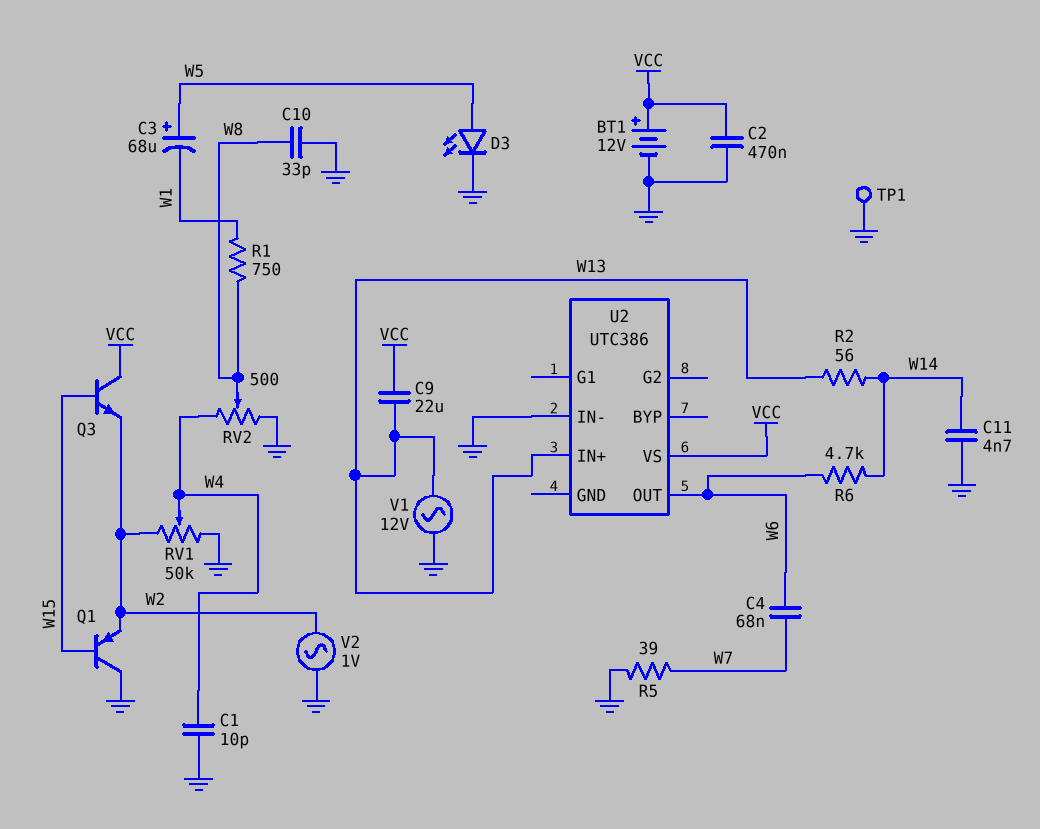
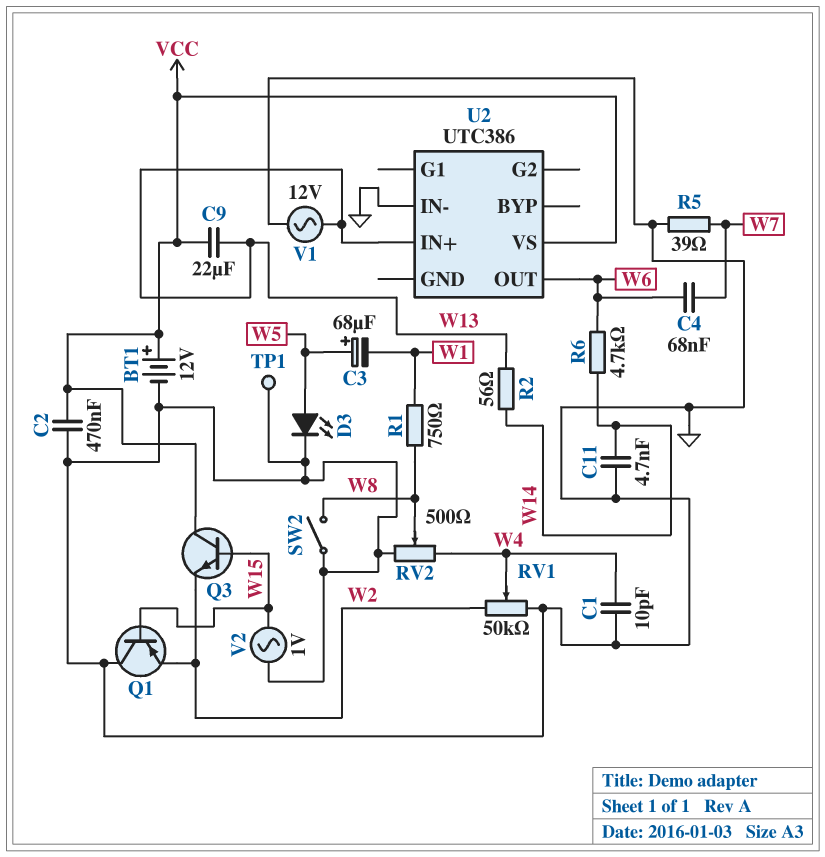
C10: 33pF (GND, W8) -> none
SW2: none -> switch (GND, W8)
V2: AC 1V (GND, W2) -> AC 1V (GND, W15)

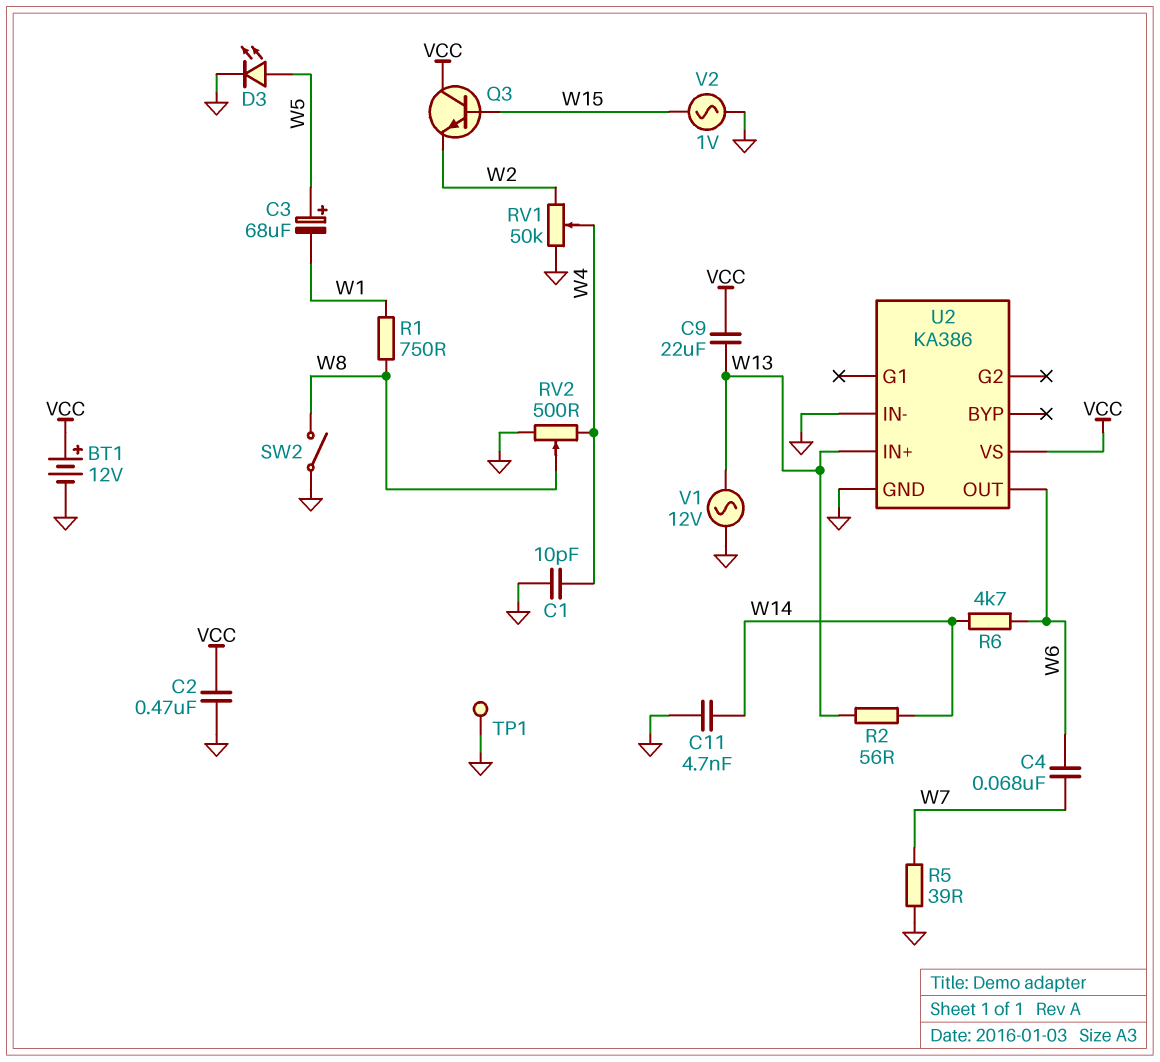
Q1: PNP (B W15, C GND, E W2) -> none
U2: UTC386 -> KA386
U2 pin GND: none -> GND

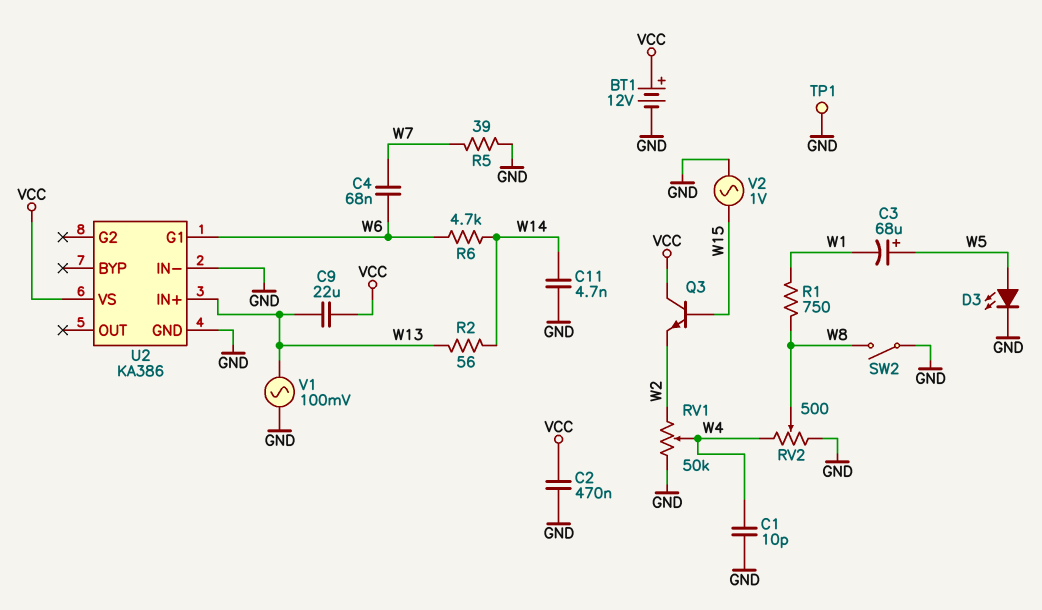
U2 pin G1: none -> W6
U2 pin OUT: W6 -> none
V1: AC 12V (GND, W13) -> AC 100mV (GND, W13)

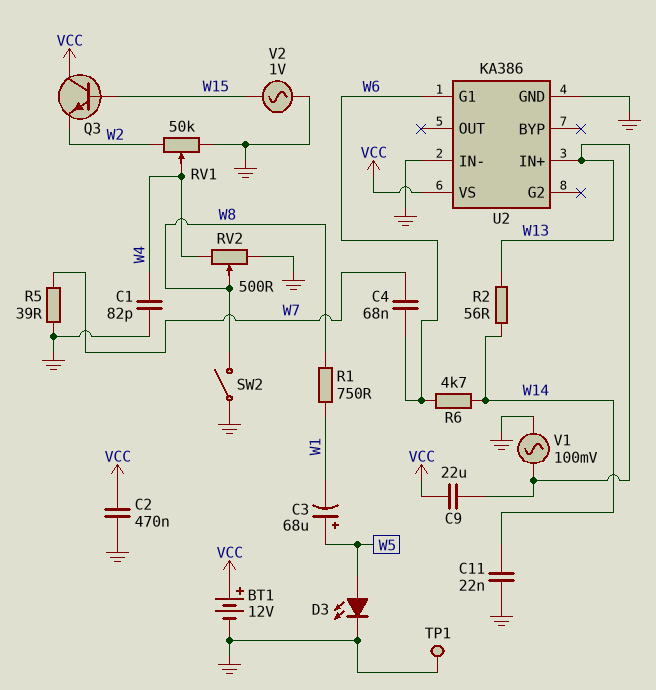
C1: 10pF (GND, W4) -> 82pF (GND, W4)
C11: 4.7nF (GND, W14) -> 22nF (GND, W14)

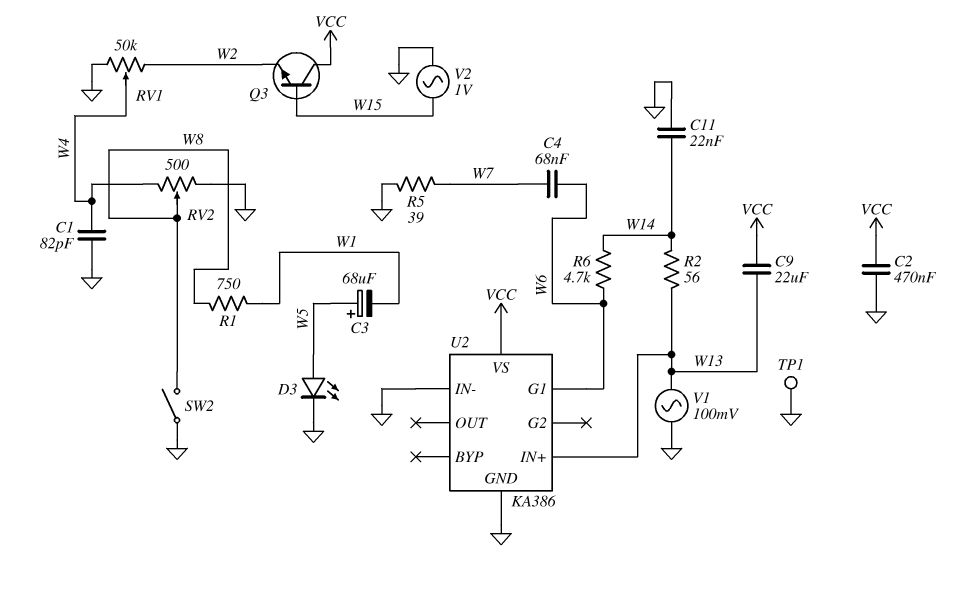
BT1: 12V (plus VCC, minus GND) -> none

